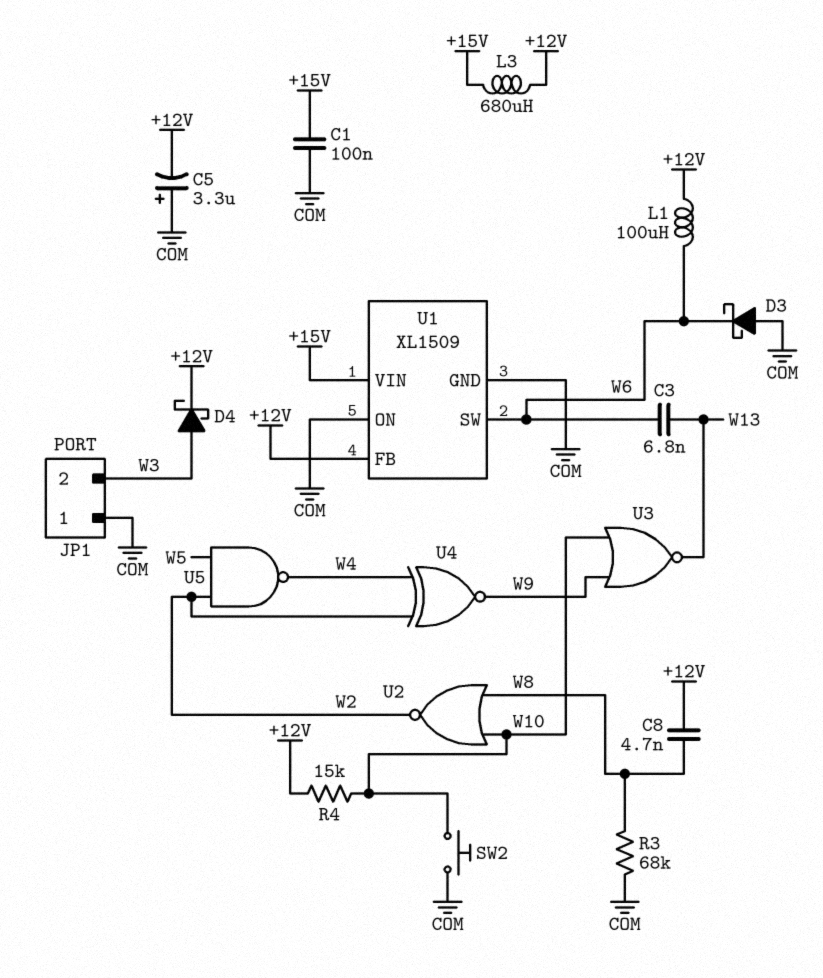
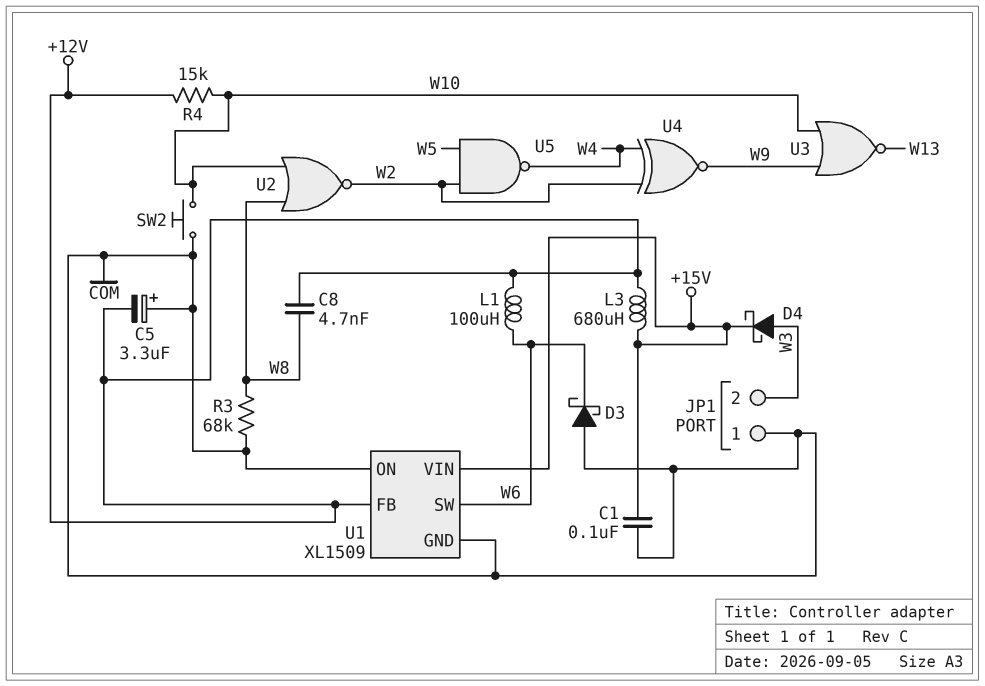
C3: 6.8nF (W6, W13) -> none
D4: schottky (A W3, K +12V) -> schottky (A W3, K +15V)

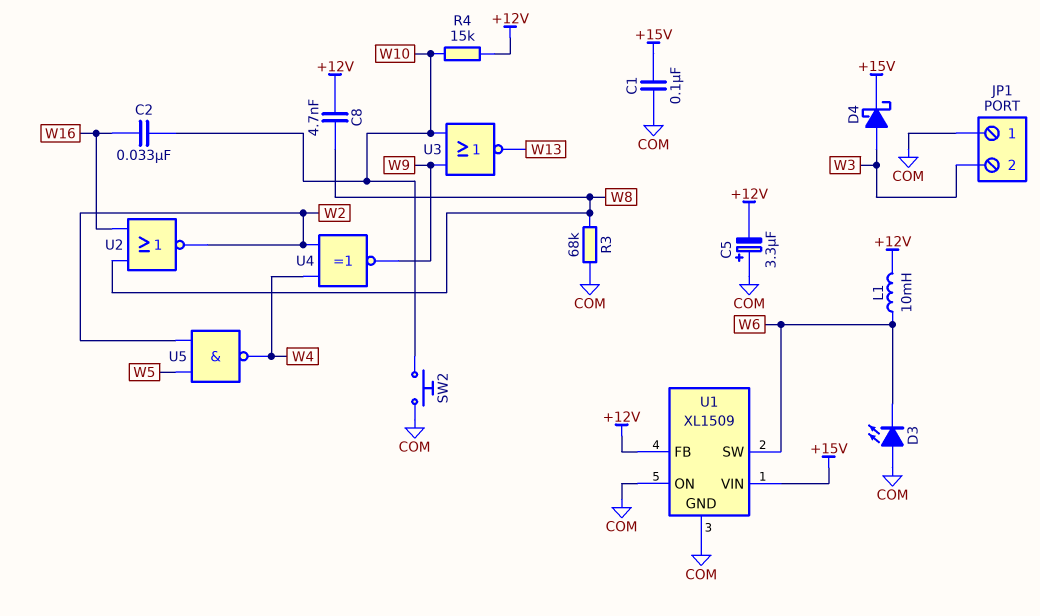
C2: none -> 33nF (W10, W16)
D3: schottky (A COM, K W6) -> LED (A COM, K W6)
L1: 100uH (+12V, W6) -> 10mH (+12V, W6)
L3: 680uH (+12V, +15V) -> none
U2: NOR (in W8, in W10, out W2) -> NOR (in W8, in W16, out W2)

